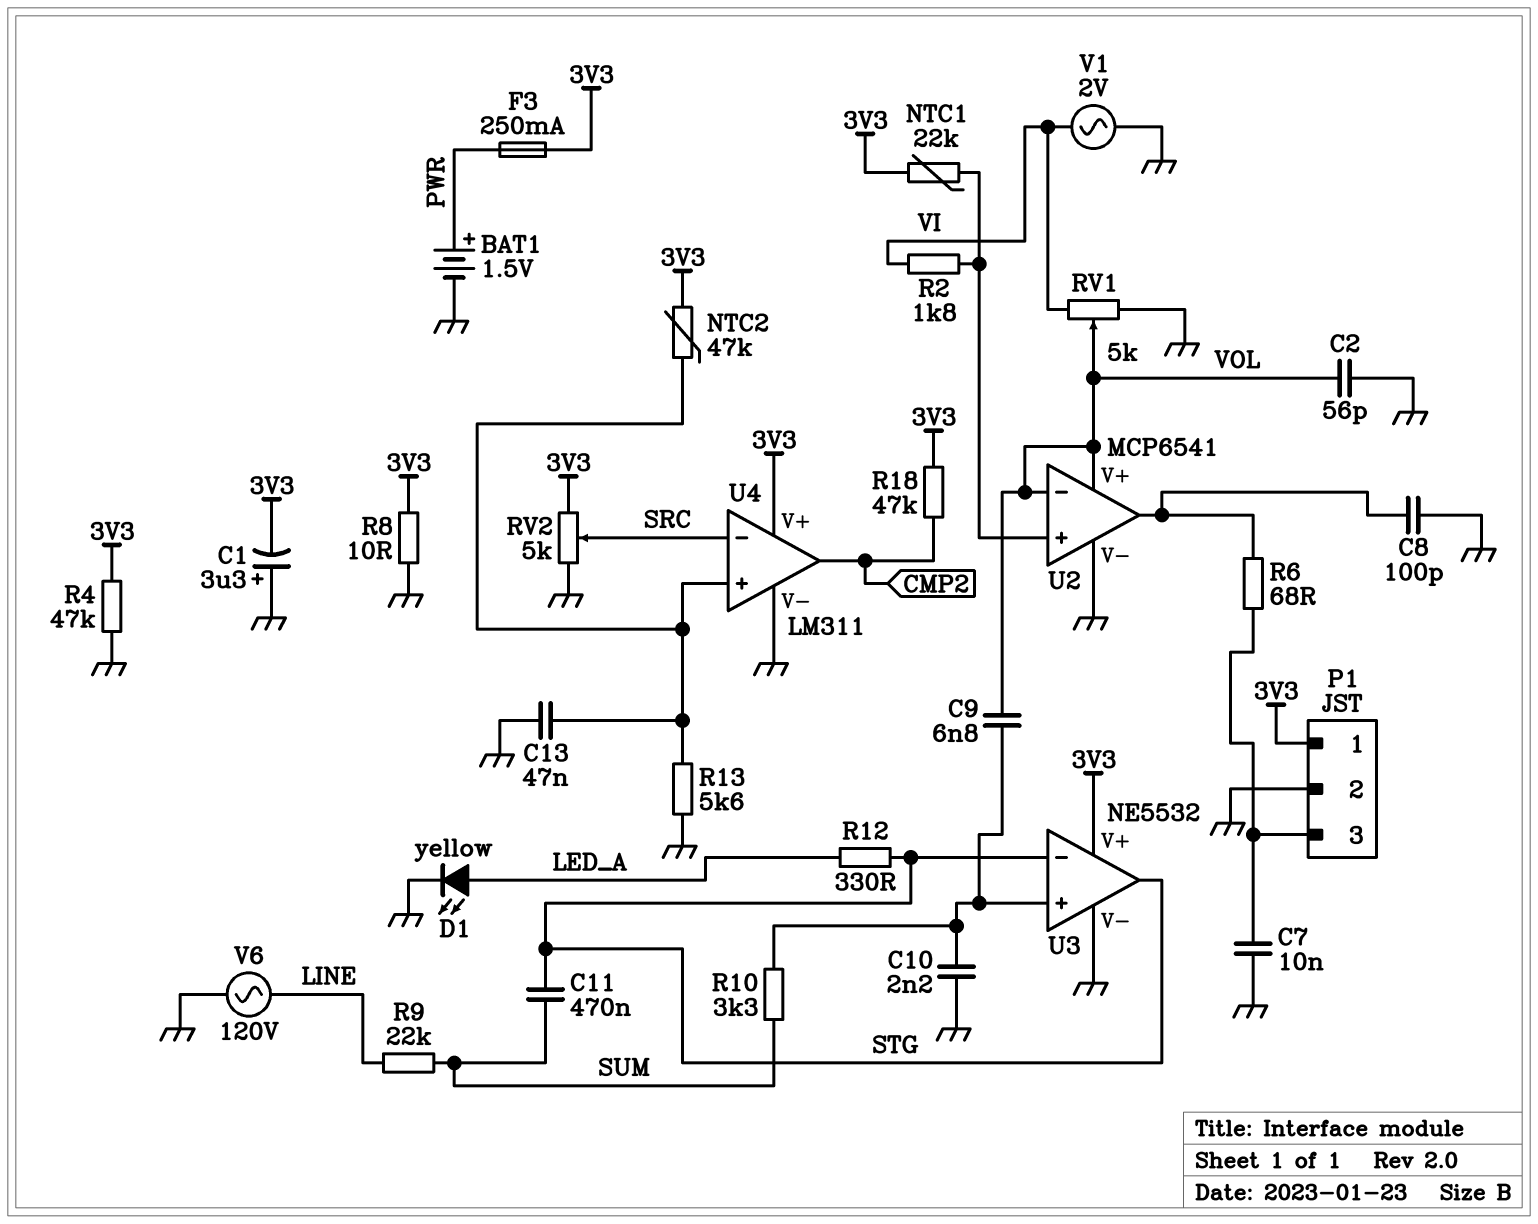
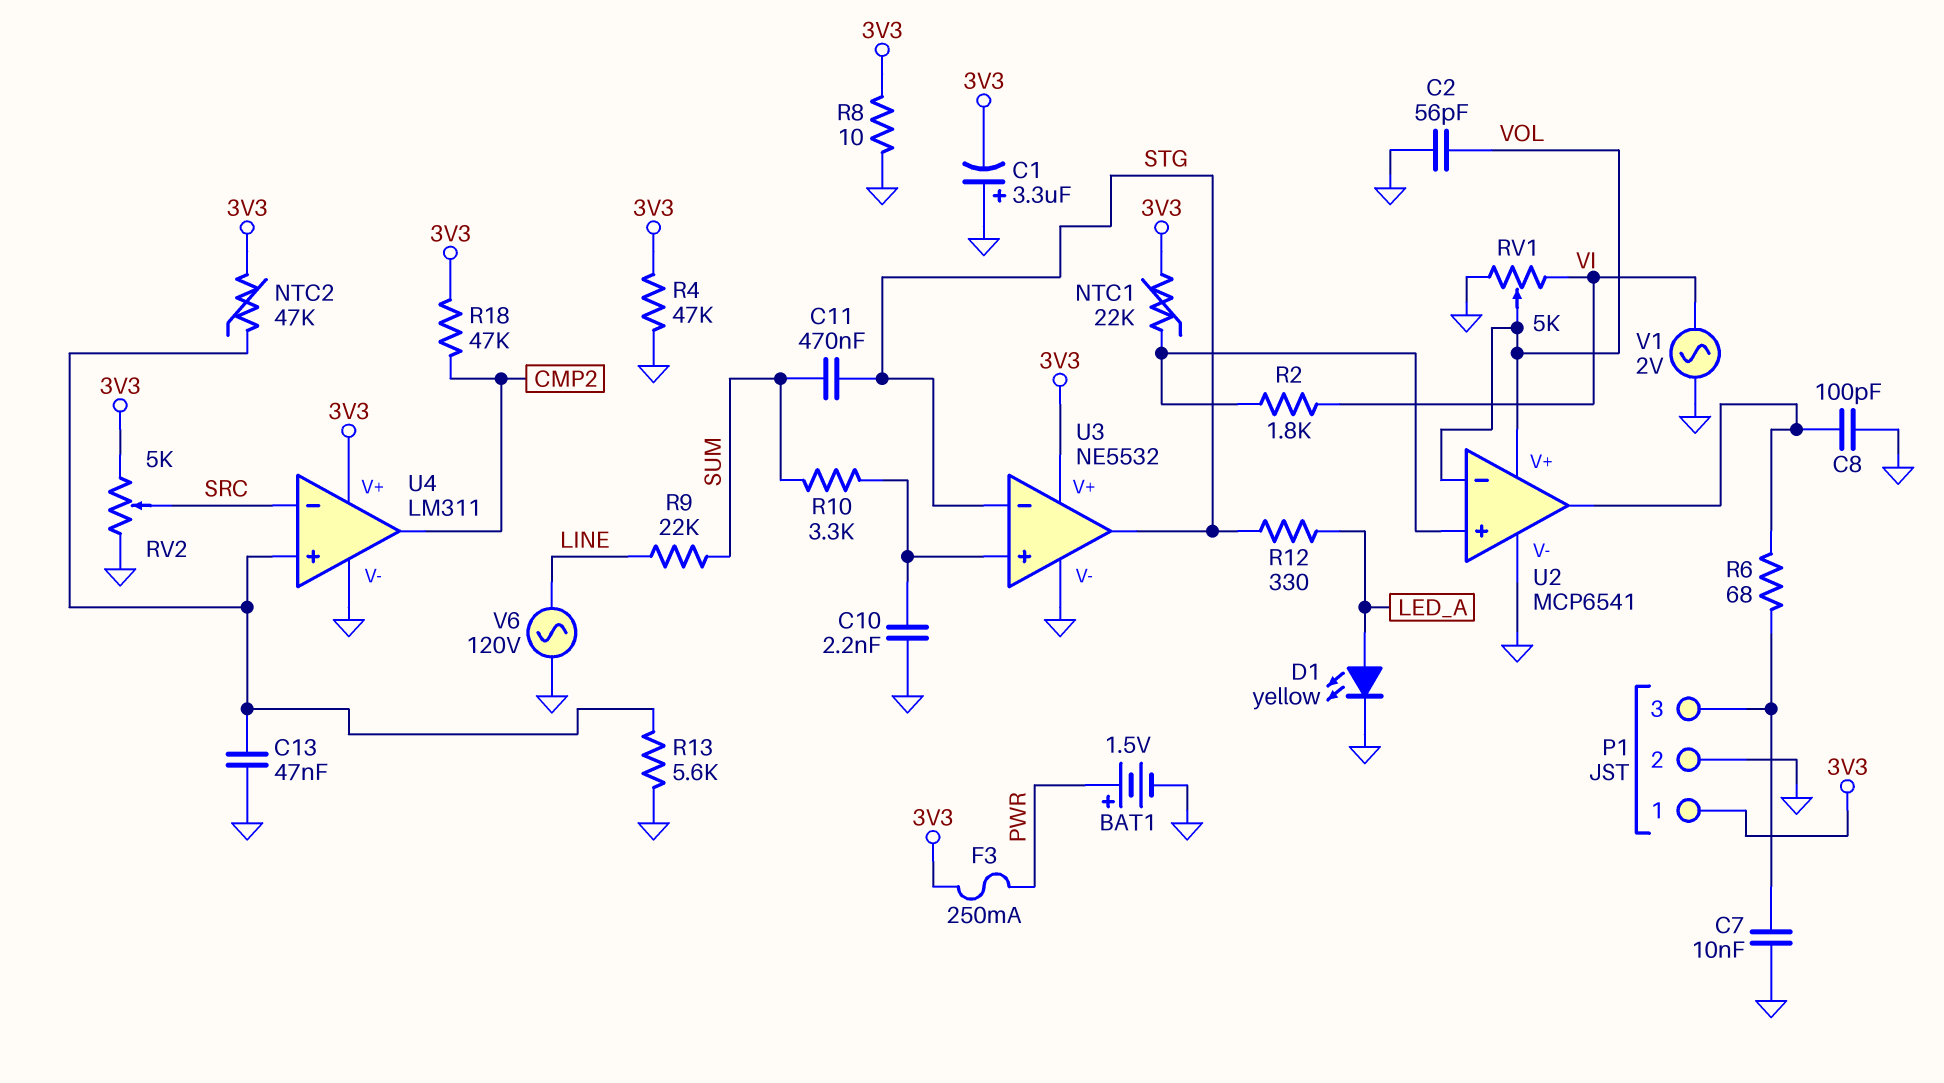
C9: 6.8nF (U3/in+, VOL) -> none

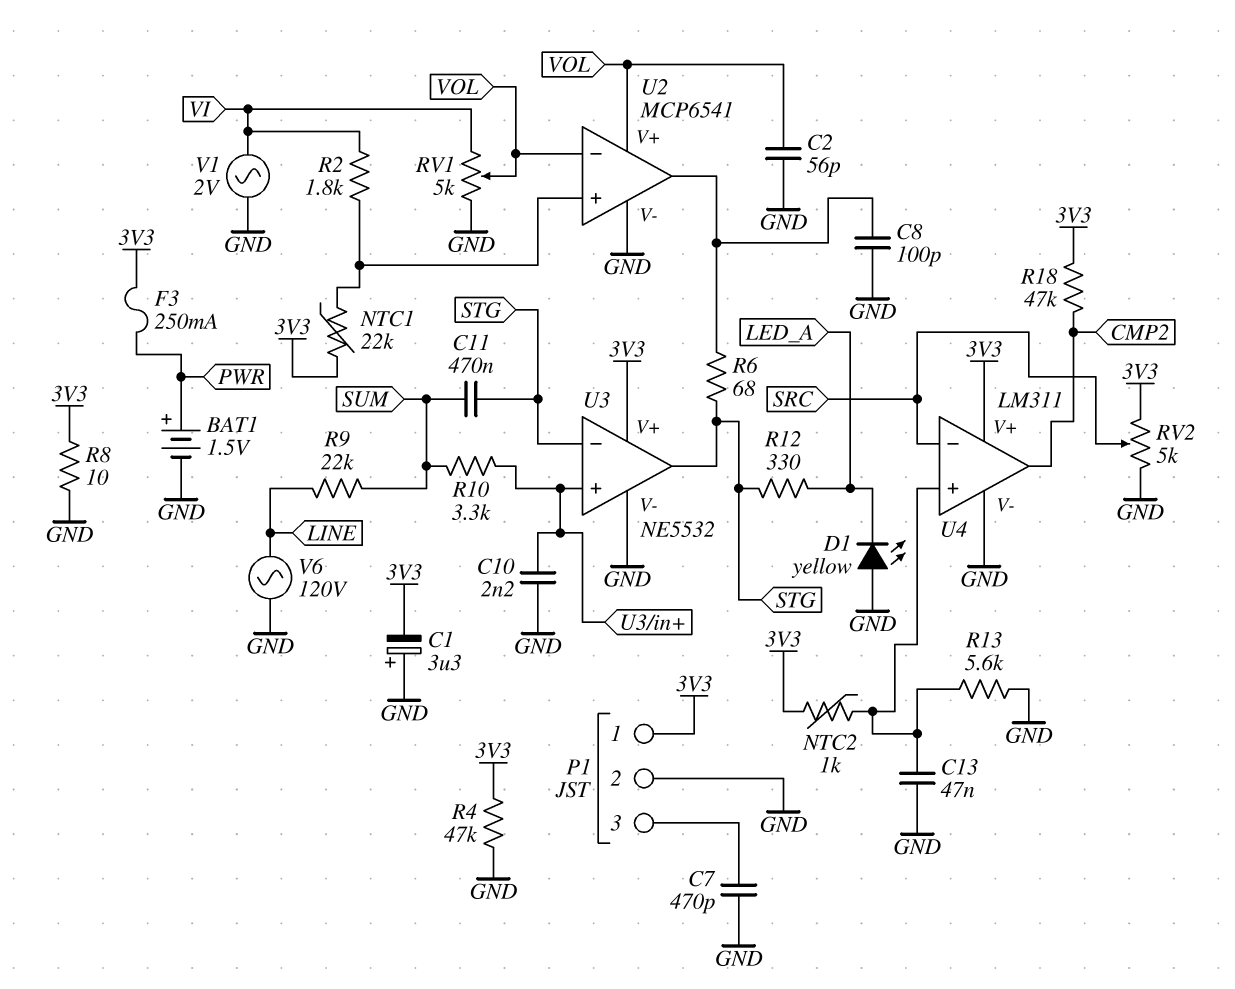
C7: 10nF (GND, P1/3) -> 470pF (GND, P1/3)
D1: LED yellow (A LED_A, K GND) -> LED yellow (A GND, K LED_A)
NTC2: 47k (3V3, U4/in+) -> 1k (3V3, U4/in+)
R6: 68 (P1/3, U2/out) -> 68 (STG, U2/out)

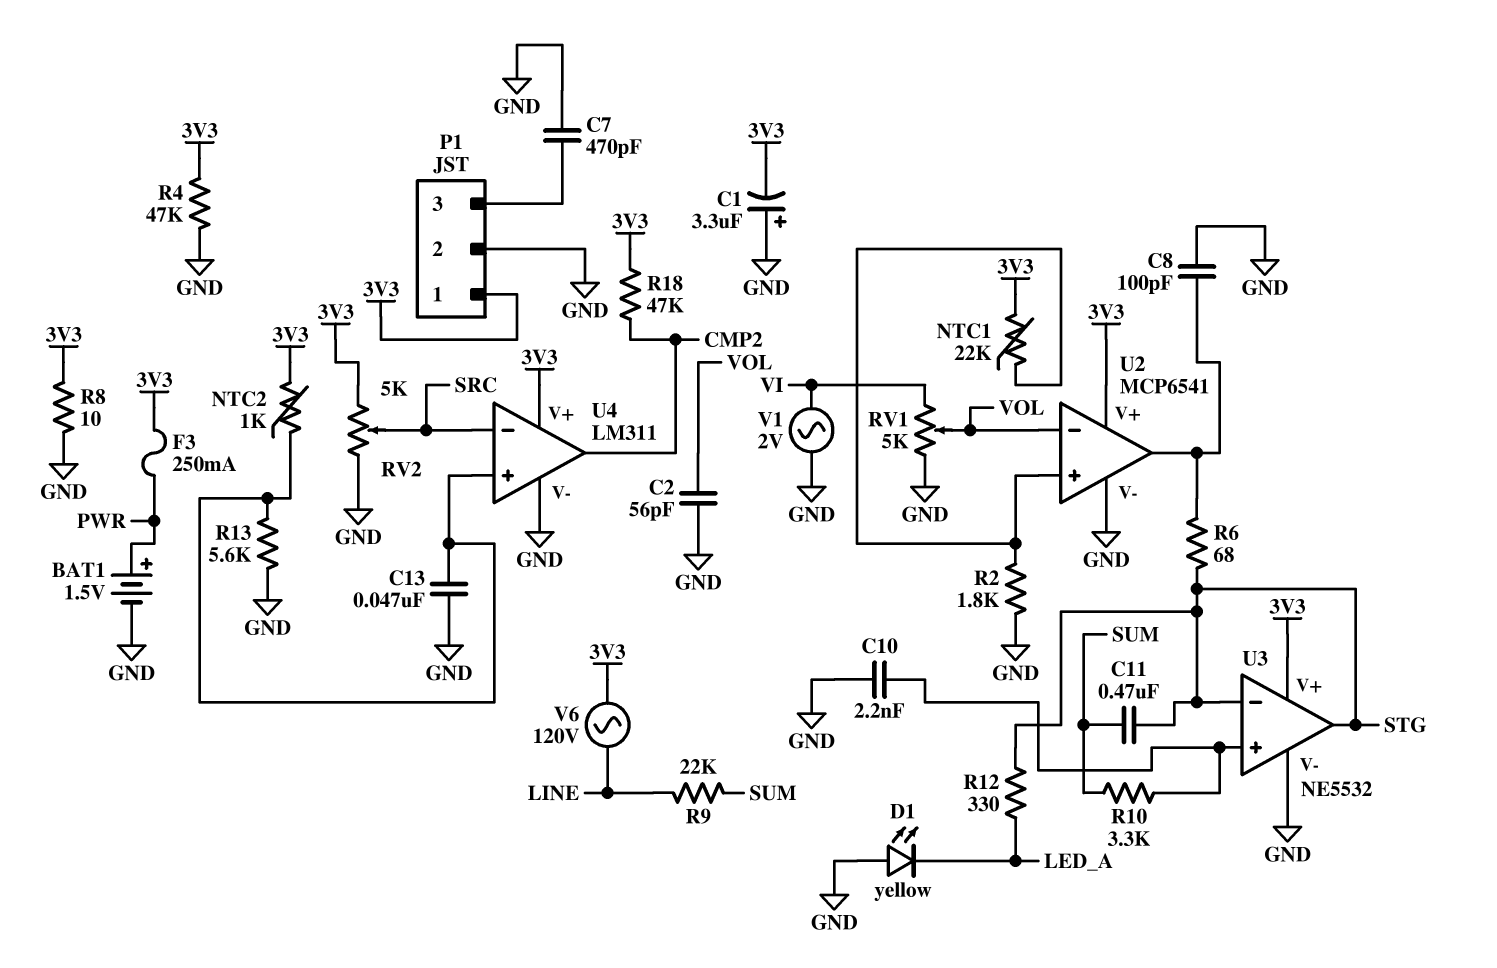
R2: 1.8k (U2/in+, VI) -> 1.8k (GND, U2/in+)
U2 pin V+: VOL -> 3V3
V6: AC 120V (GND, LINE) -> AC 120V (3V3, LINE)

